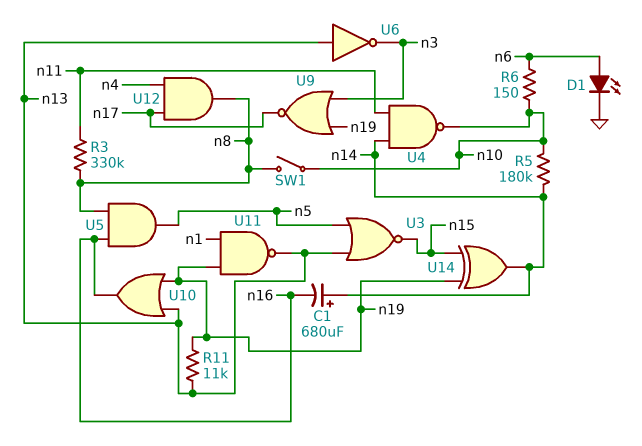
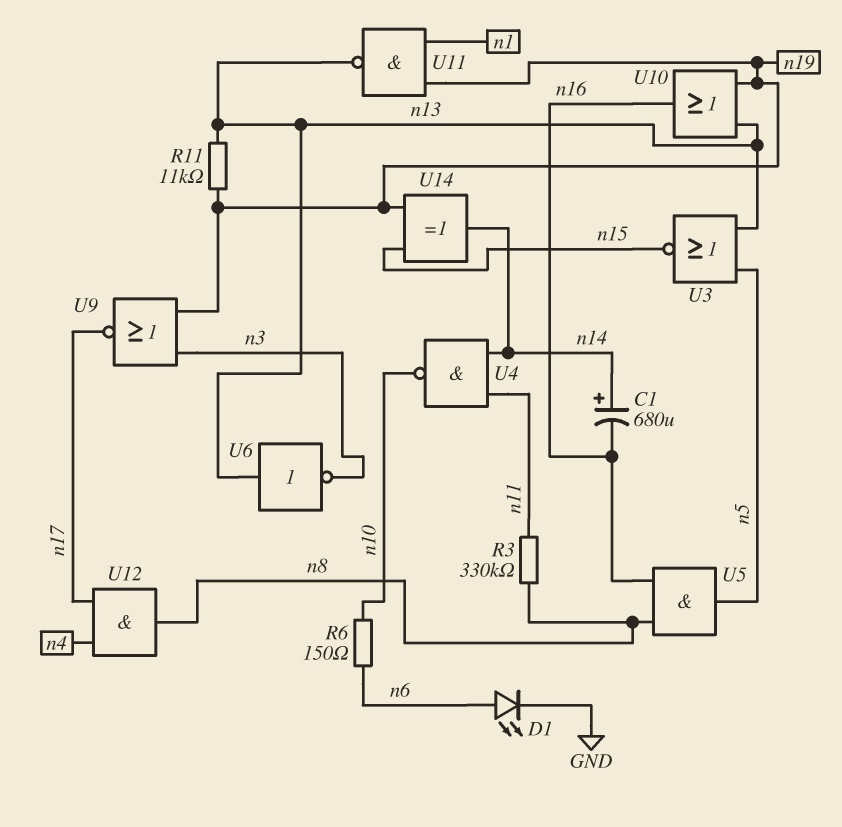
R5: 180k (n10, n14) -> none
SW1: switch (n8, n10) -> none

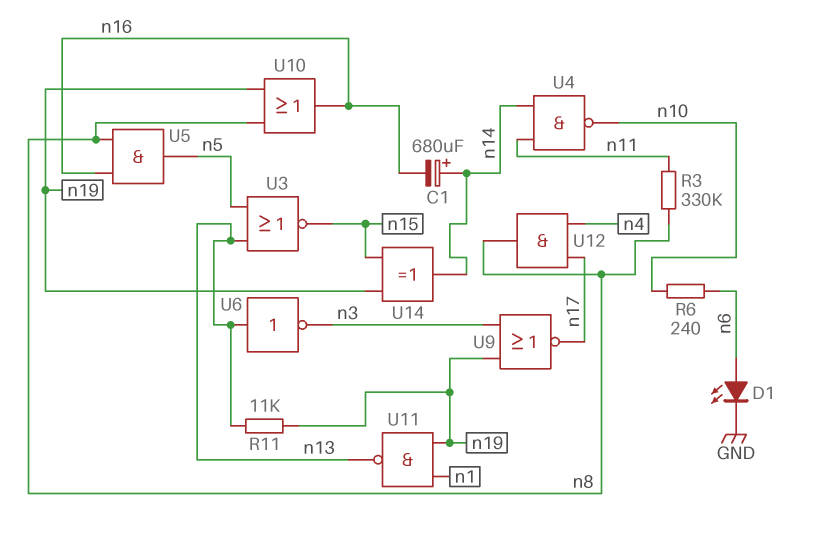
R6: 150 (n6, n10) -> 240 (n6, n10)
U10: OR (in n13, in n19, out n16) -> OR (in n8, in n19, out n16)

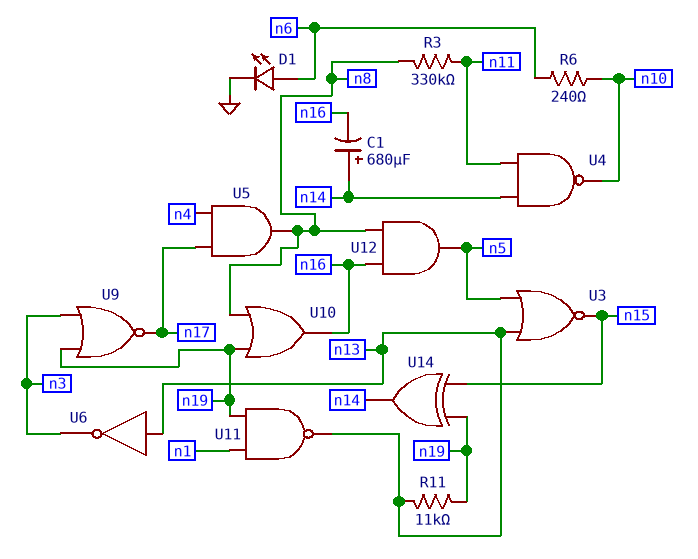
U5: AND (in n8, in n16, out n5) -> AND (in n4, in n17, out n8)
U12: AND (in n4, in n17, out n8) -> AND (in n8, in n16, out n5)

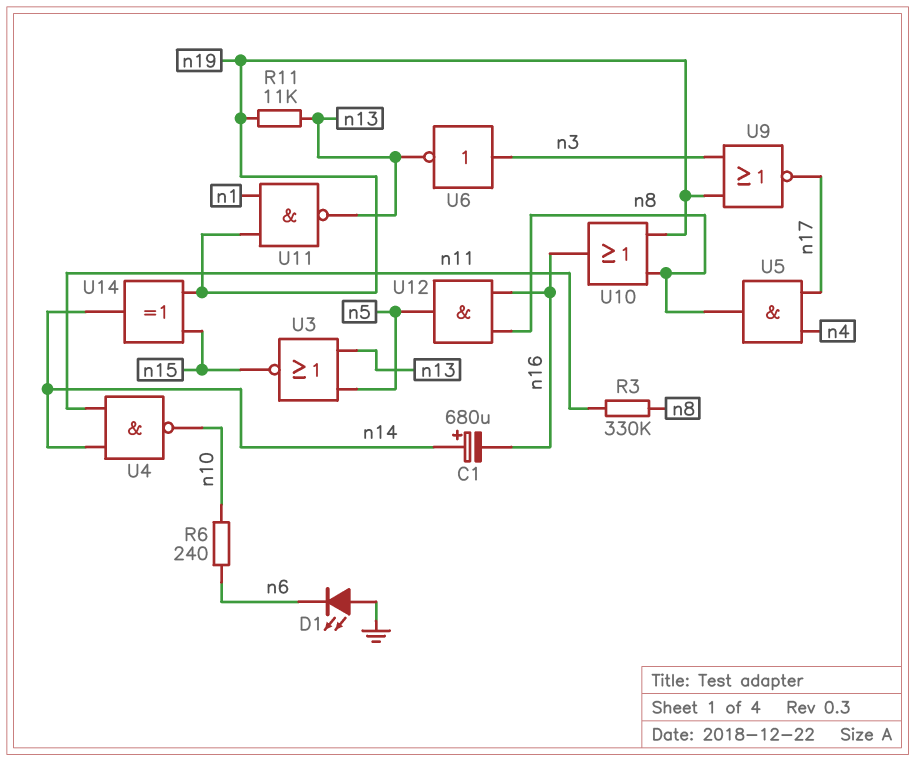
D1: LED (A n6, K GND) -> LED (A GND, K n6)
U6: NOT (in n13, out n3) -> NOT (in n3, out n13)

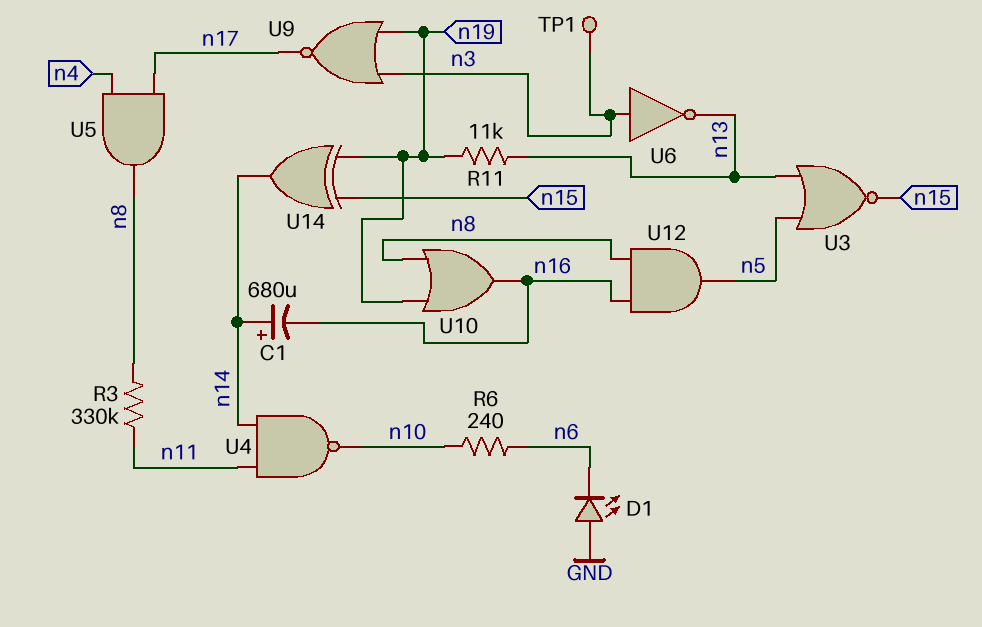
TP1: none -> test point (n3)
U11: NAND (in n1, in n19, out n13) -> none

